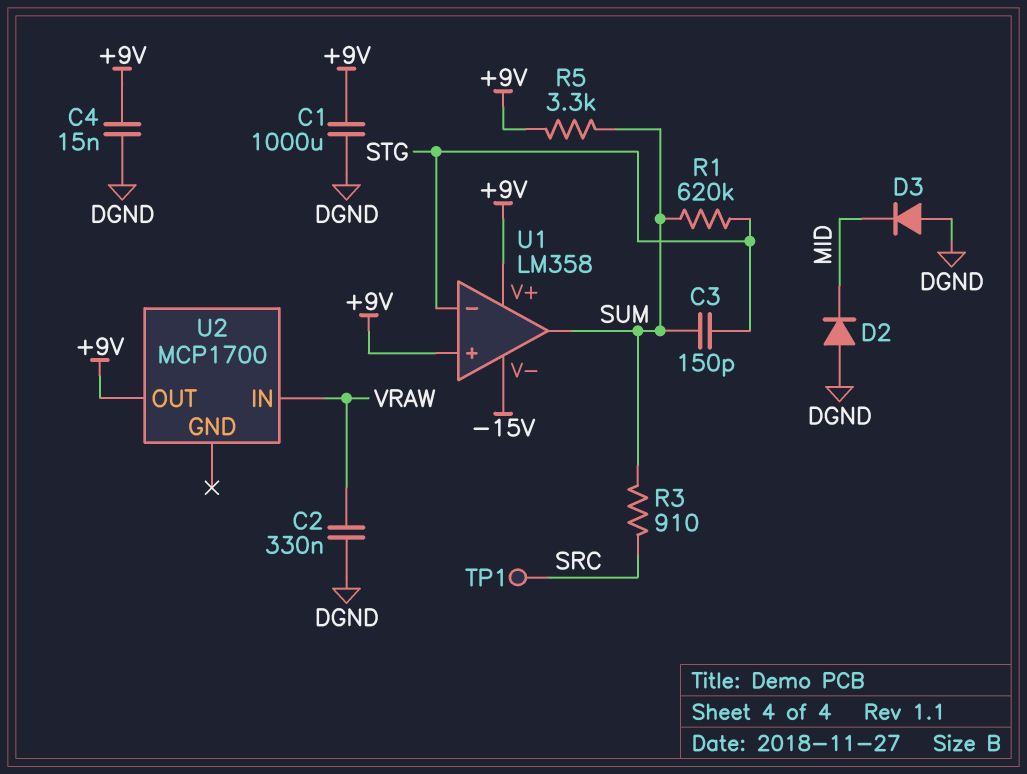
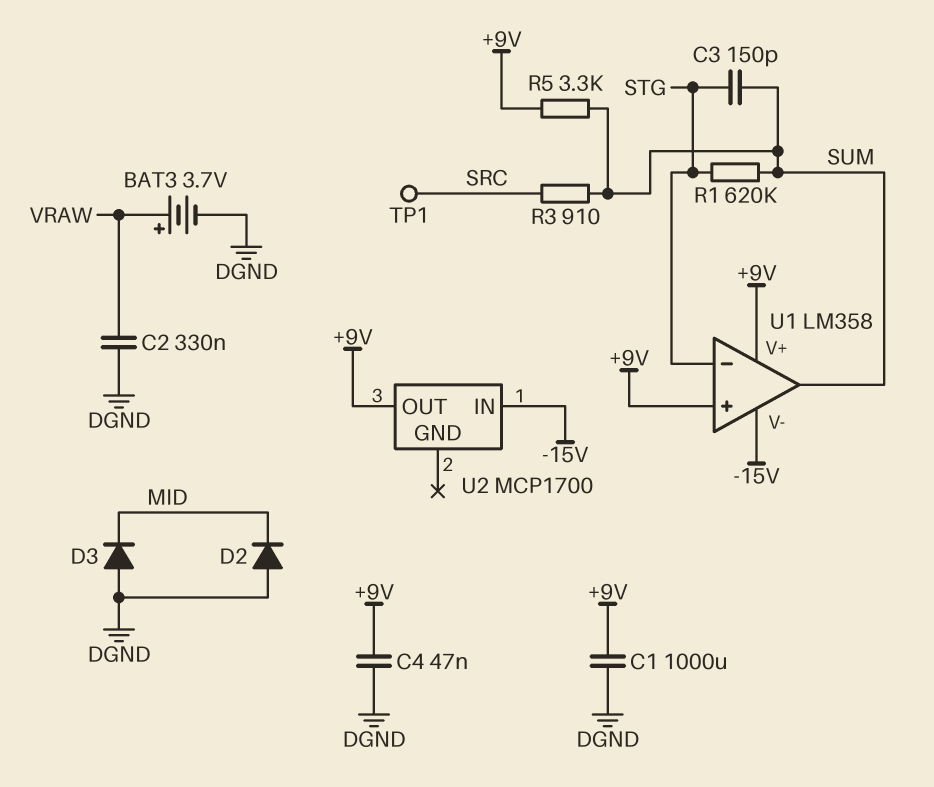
BAT3: none -> 3.7V (plus VRAW, minus DGND)
C4: 15nF (+9V, DGND) -> 47nF (+9V, DGND)
U2 pin IN: VRAW -> -15V

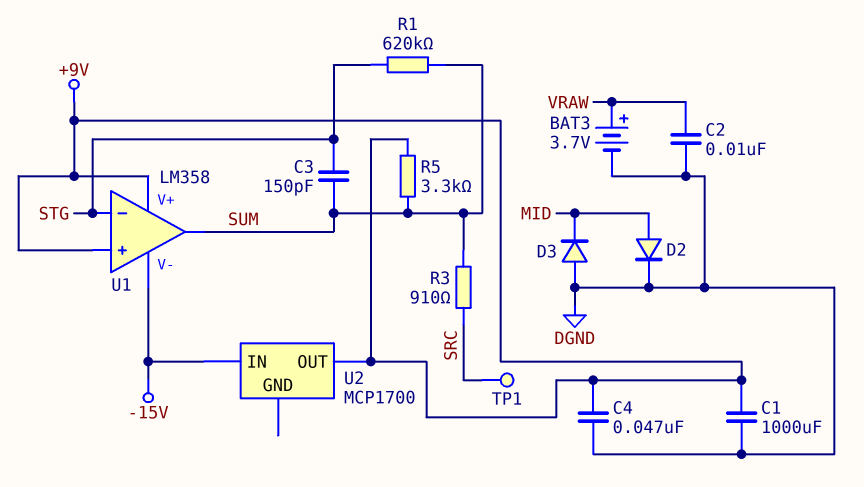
C2: 330nF (DGND, VRAW) -> 10nF (DGND, VRAW)
D2: diode (A DGND, K MID) -> diode (A MID, K DGND)

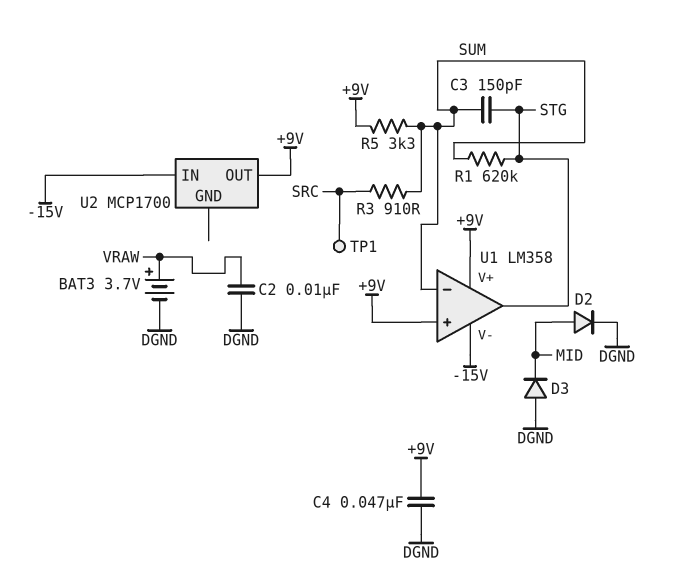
C1: 1000uF (+9V, DGND) -> none
U1 pin in-: STG -> SUM
U1 pin out: SUM -> STG

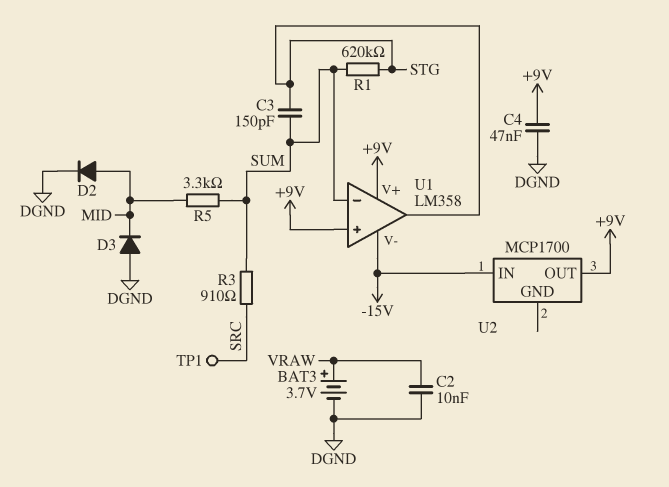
R5: 3.3k (+9V, SUM) -> 3.3k (MID, SUM)

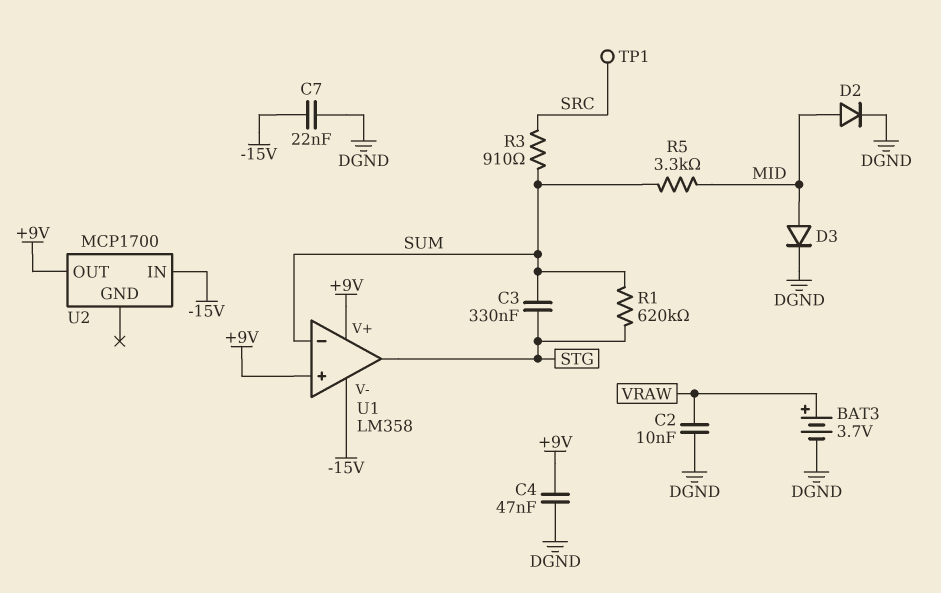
C3: 150pF (STG, SUM) -> 330nF (STG, SUM)
C7: none -> 22nF (-15V, DGND)
D3: diode (A DGND, K MID) -> diode (A MID, K DGND)

